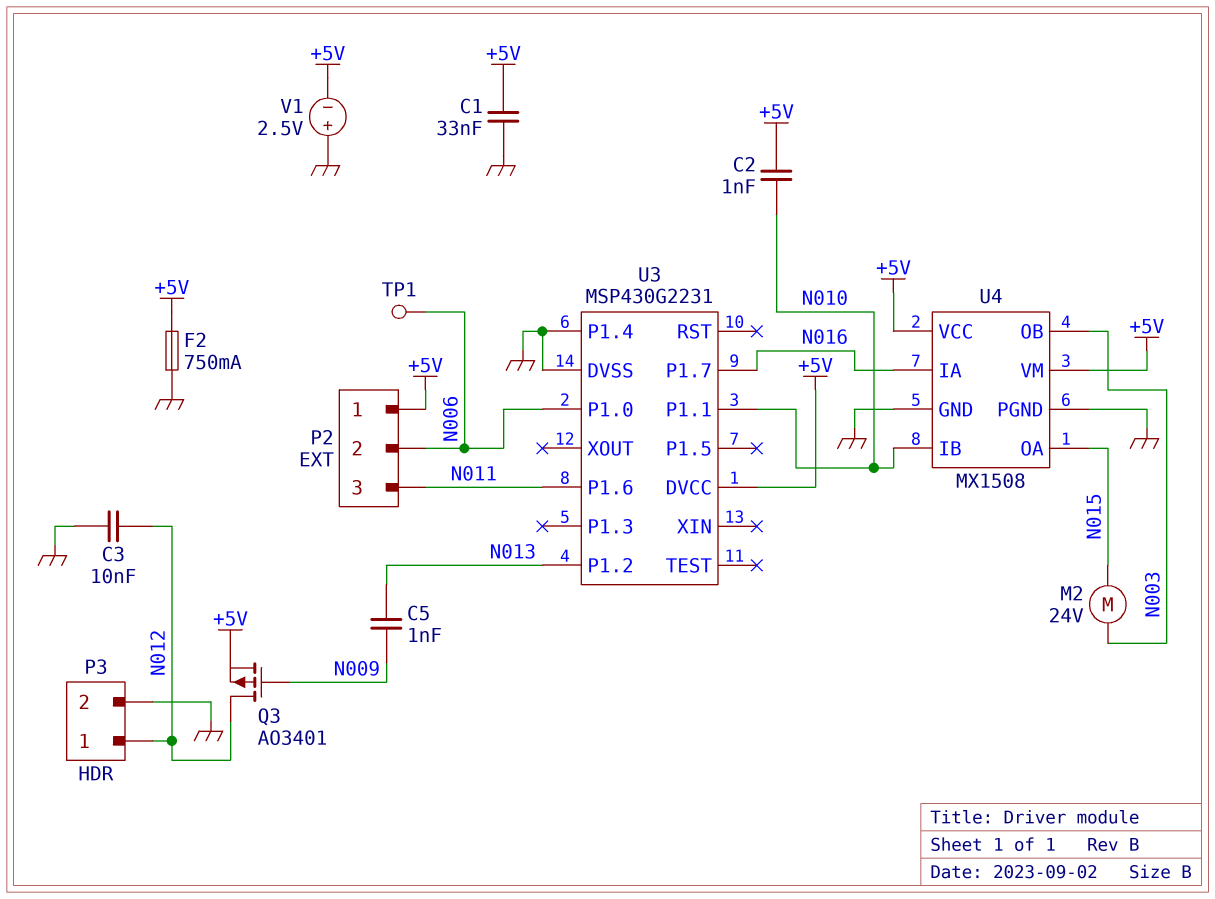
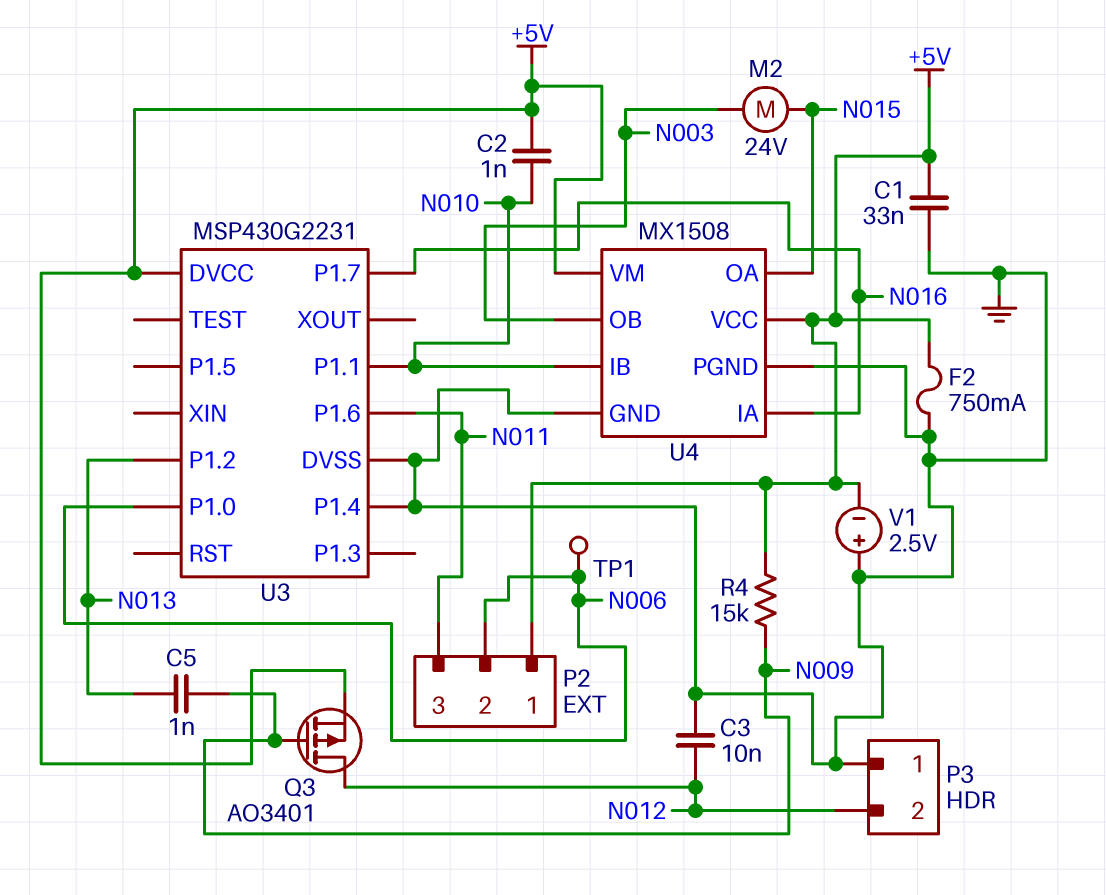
P3 pin 1: N012 -> GND
P3 pin 2: GND -> N012
R4: none -> 15k (+5V, N009)

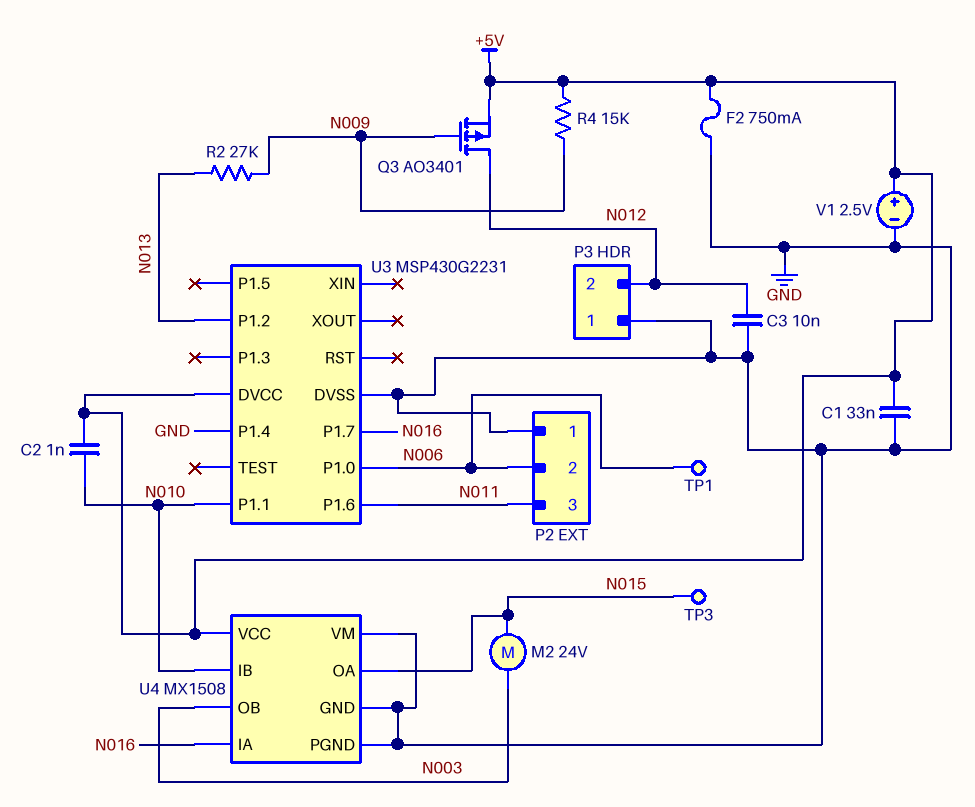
C5: 1nF (N009, N013) -> none
P2 pin 1: +5V -> GND
R2: none -> 27k (N009, N013)
TP3: none -> test point (N015)
U4 pin VM: +5V -> GND
V1: 2.5V (plus GND, minus +5V) -> 2.5V (plus +5V, minus GND)

